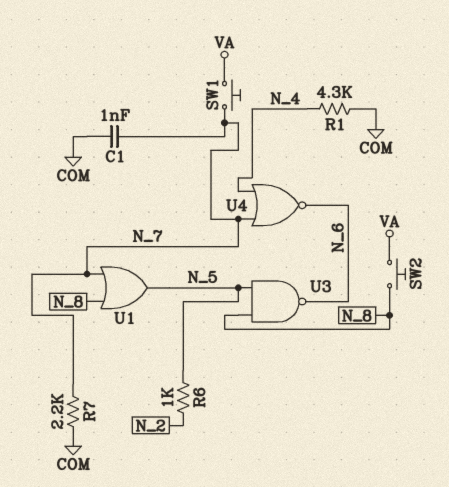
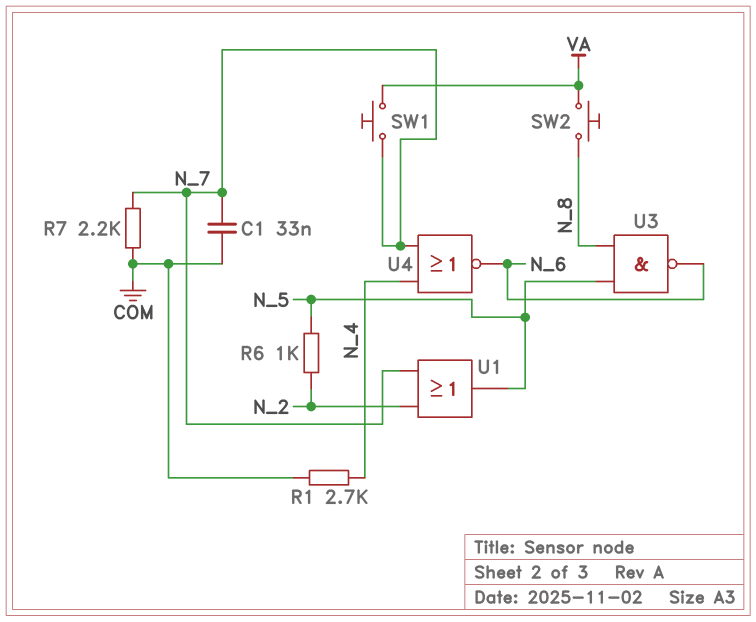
C1: 1nF (COM, N_7) -> 33nF (COM, N_7)
R1: 4.3k (COM, N_4) -> 2.7k (COM, N_4)
U1: OR (in N_7, in N_8, out N_5) -> OR (in N_2, in N_7, out N_5)

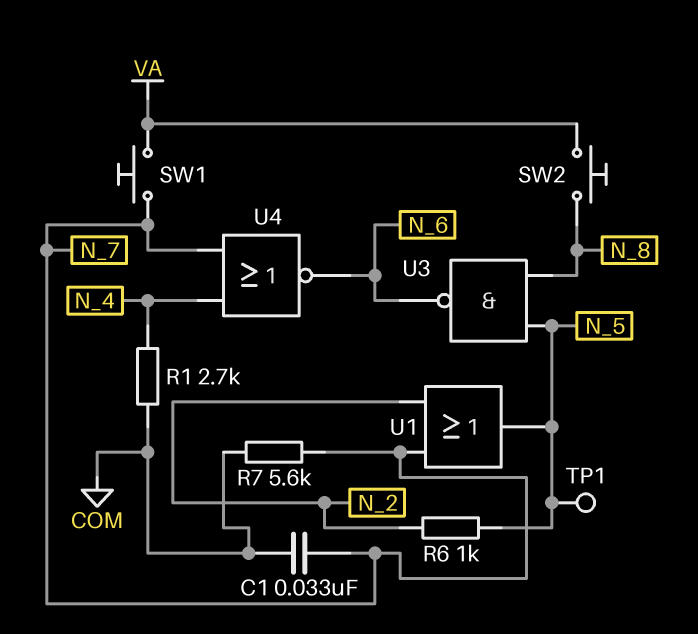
R7: 2.2k (COM, N_7) -> 5.6k (COM, N_7)
TP1: none -> test point (N_5)

